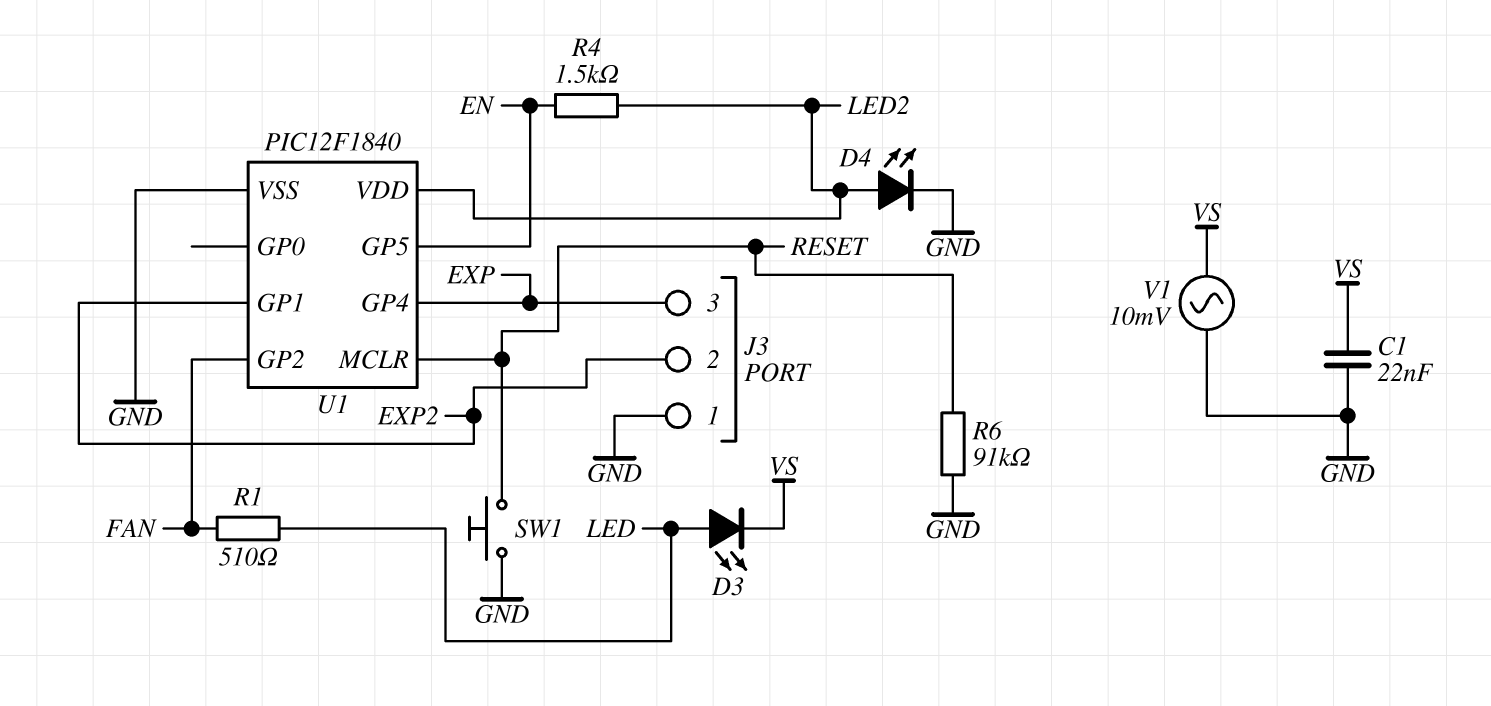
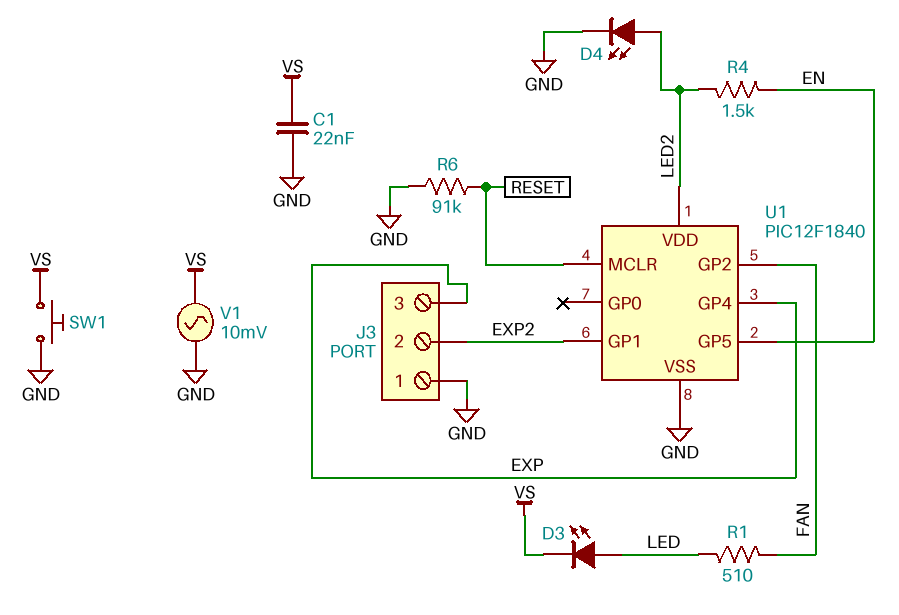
SW1: button (GND, RESET) -> button (GND, VS)

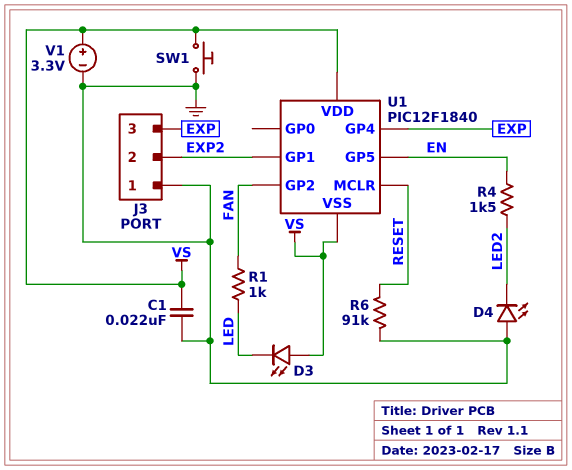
D3: LED (A LED, K VS) -> LED (A VS, K LED)
D4: LED (A LED2, K GND) -> LED (A GND, K LED2)
R1: 510 (FAN, LED) -> 1k (FAN, LED)
U1 pin VDD: LED2 -> VS
U1 pin VSS: GND -> VS
V1: AC 10mV (GND, VS) -> 3.3V (plus VS, minus GND)

